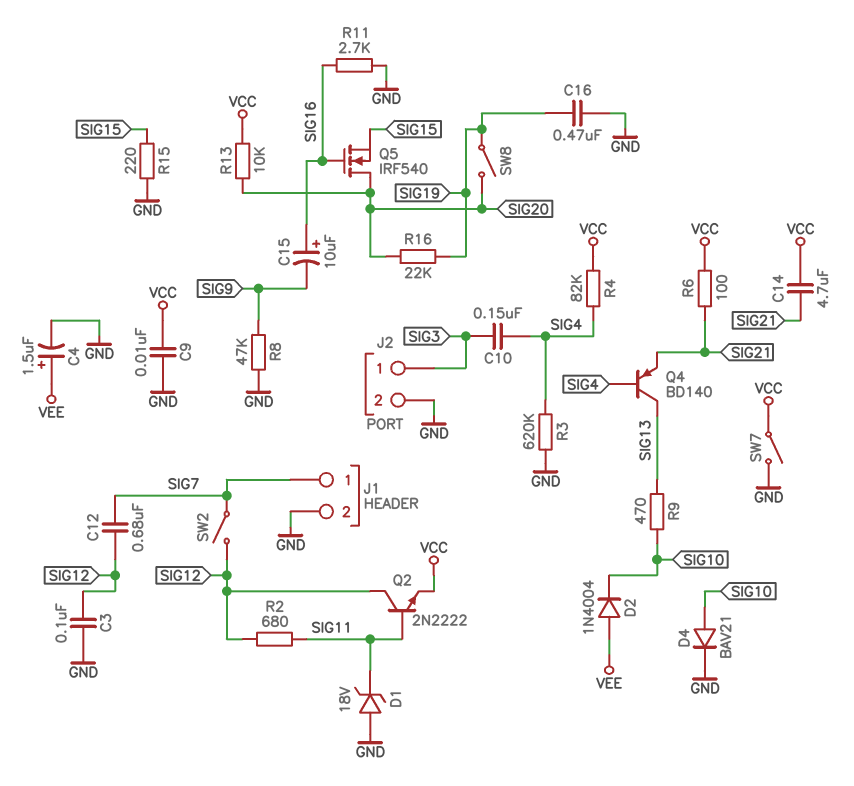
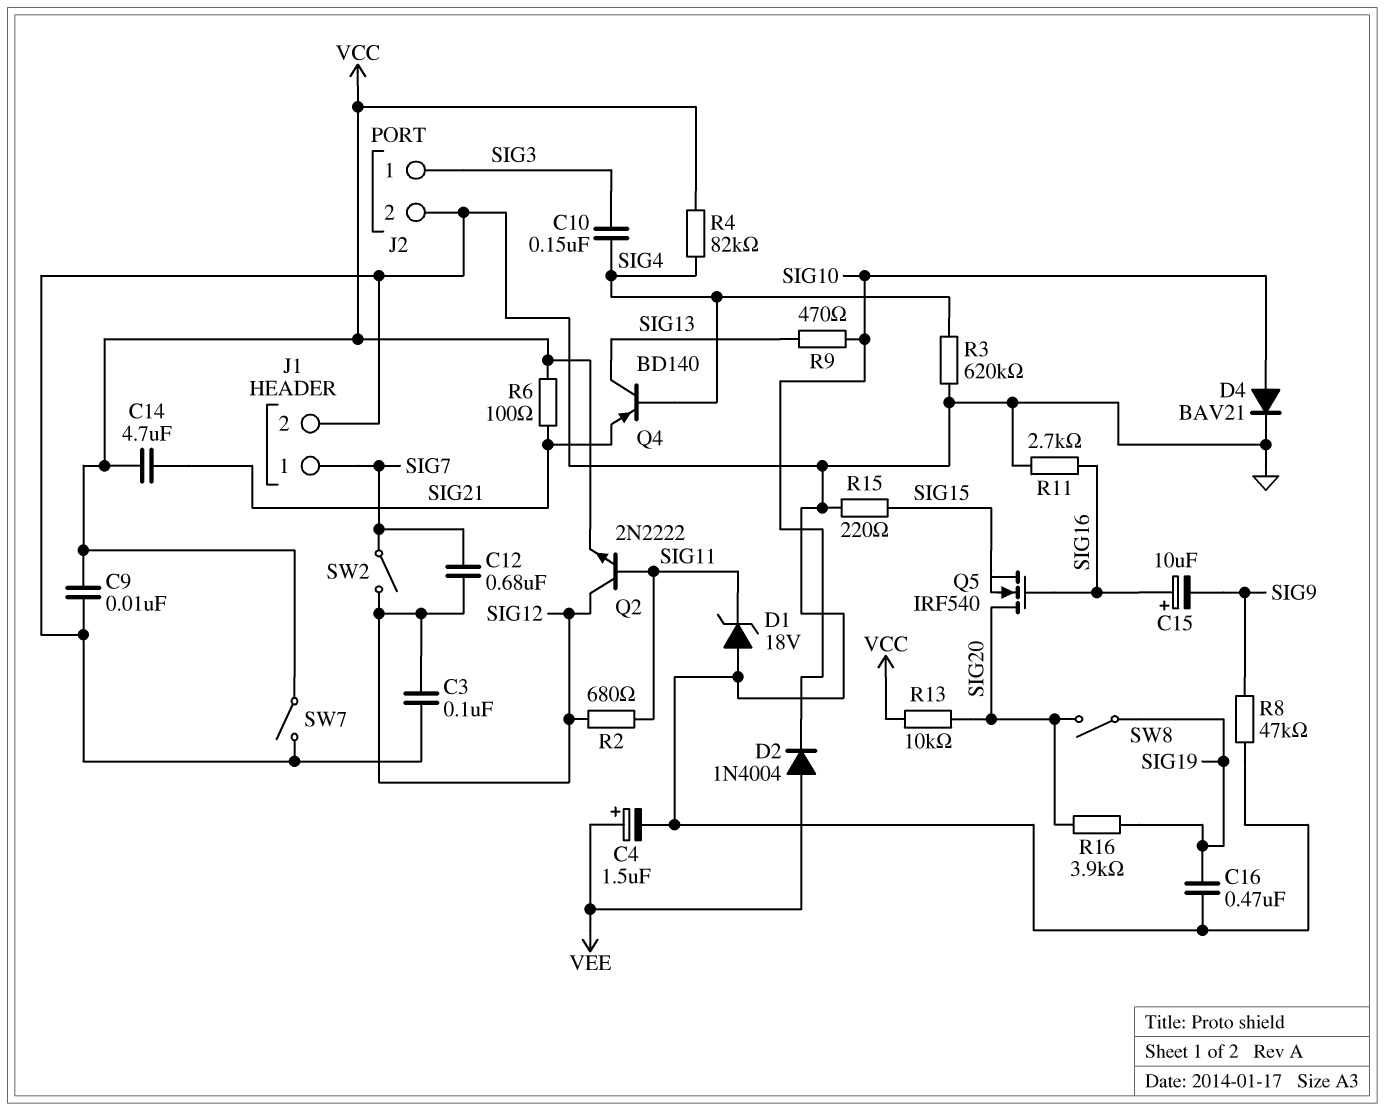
R16: 22k (SIG19, SIG20) -> 3.9k (SIG19, SIG20)

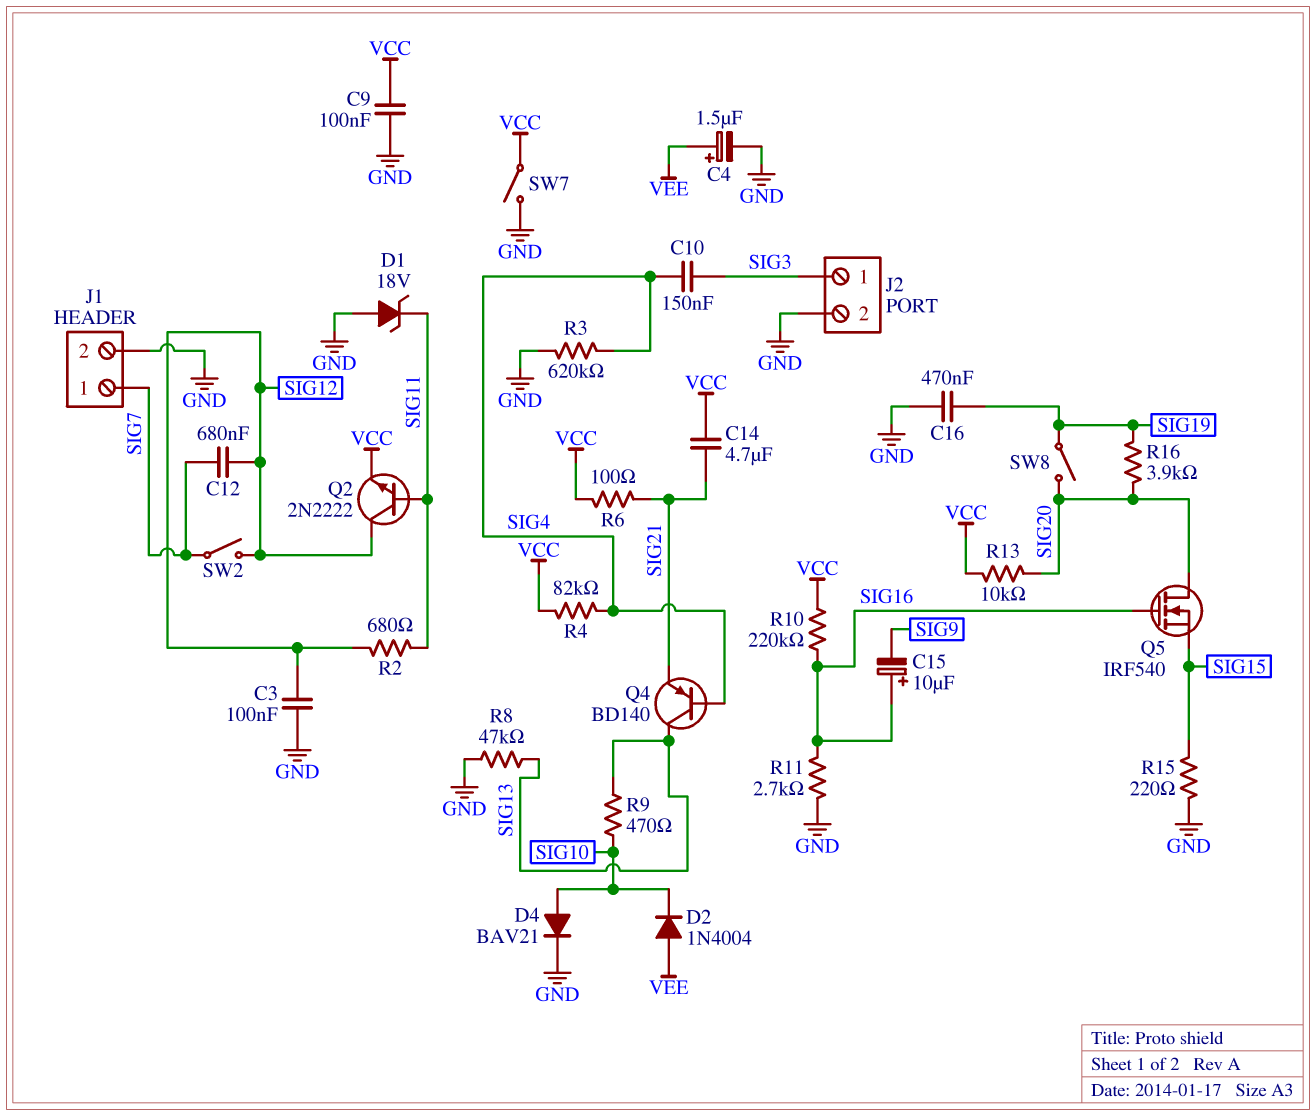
C9: 10nF (GND, VCC) -> 100nF (GND, VCC)
R8: 47k (GND, SIG9) -> 47k (GND, SIG13)
R10: none -> 220k (SIG16, VCC)

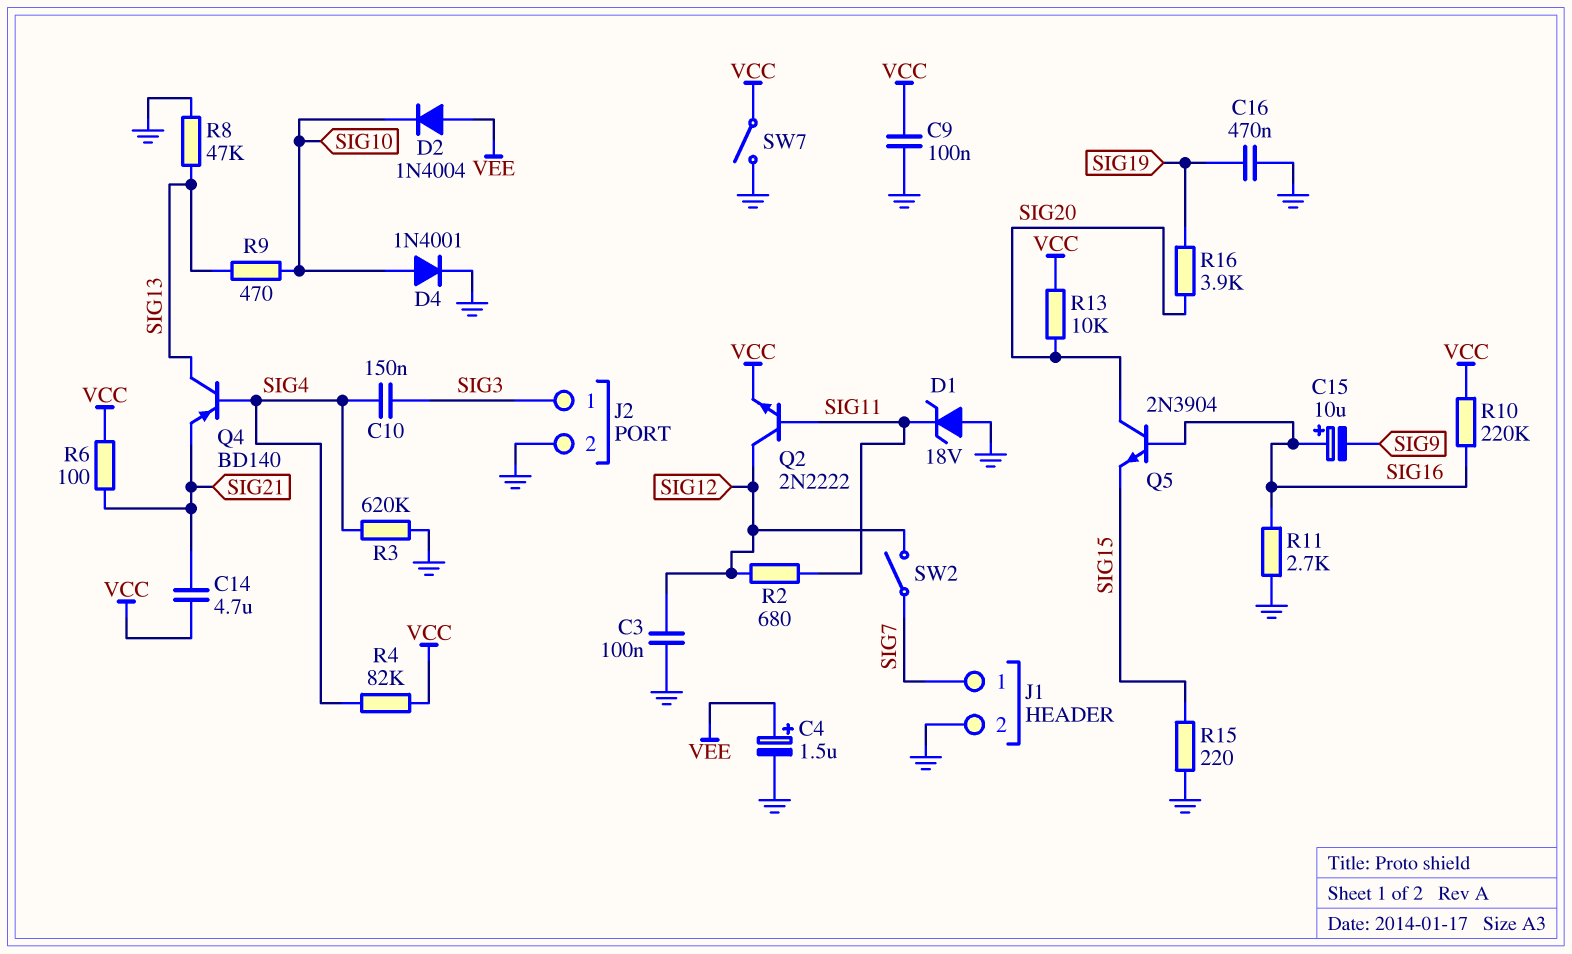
C12: 680nF (SIG7, SIG12) -> none
D4: diode BAV21 (A SIG10, K GND) -> diode 1N4001 (A SIG10, K GND)
Q5: NMOS IRF540 (G SIG16, D SIG20, S SIG15) -> NPN 2N3904 (B SIG16, C SIG20, E SIG15)
SW8: switch (SIG19, SIG20) -> none

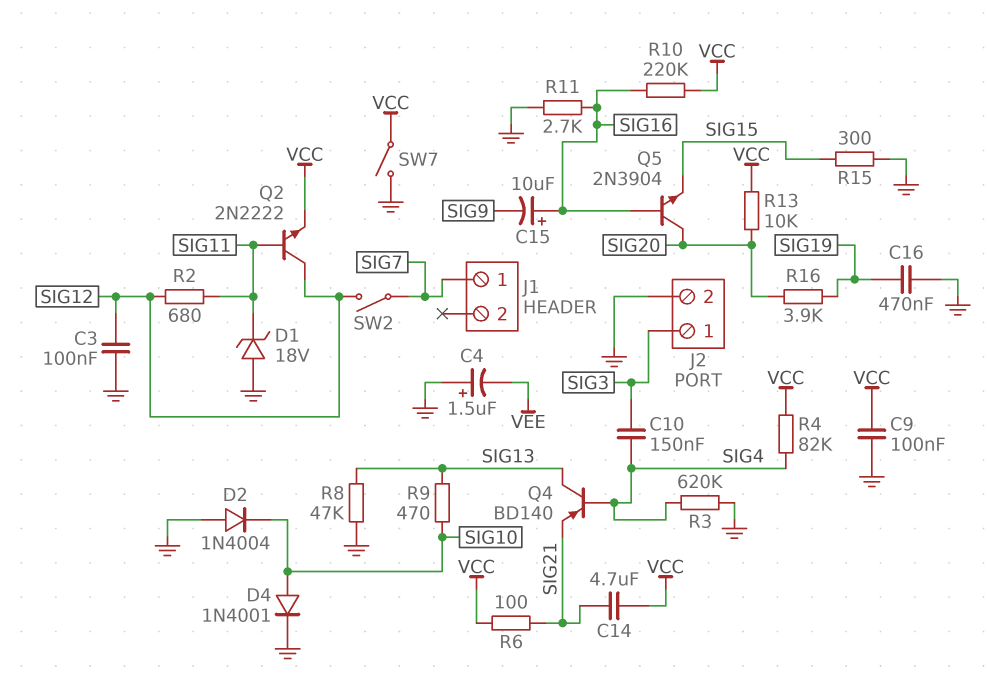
C4: 1.5uF (plus VEE, minus GND) -> 1.5uF (plus GND, minus VEE)
D2: diode 1N4004 (A VEE, K SIG10) -> diode 1N4004 (A GND, K SIG10)
J1 pin 2: GND -> none
R15: 220 (GND, SIG15) -> 300 (GND, SIG15)

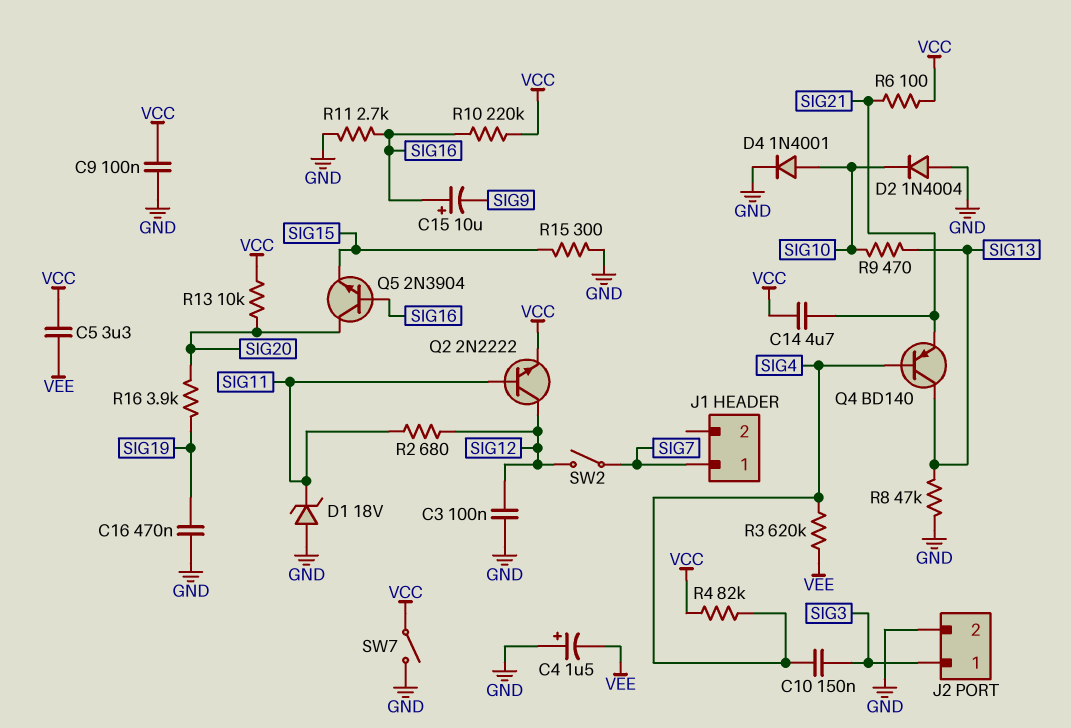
C5: none -> 3.3uF (VCC, VEE)
R3: 620k (GND, SIG4) -> 620k (SIG4, VEE)

